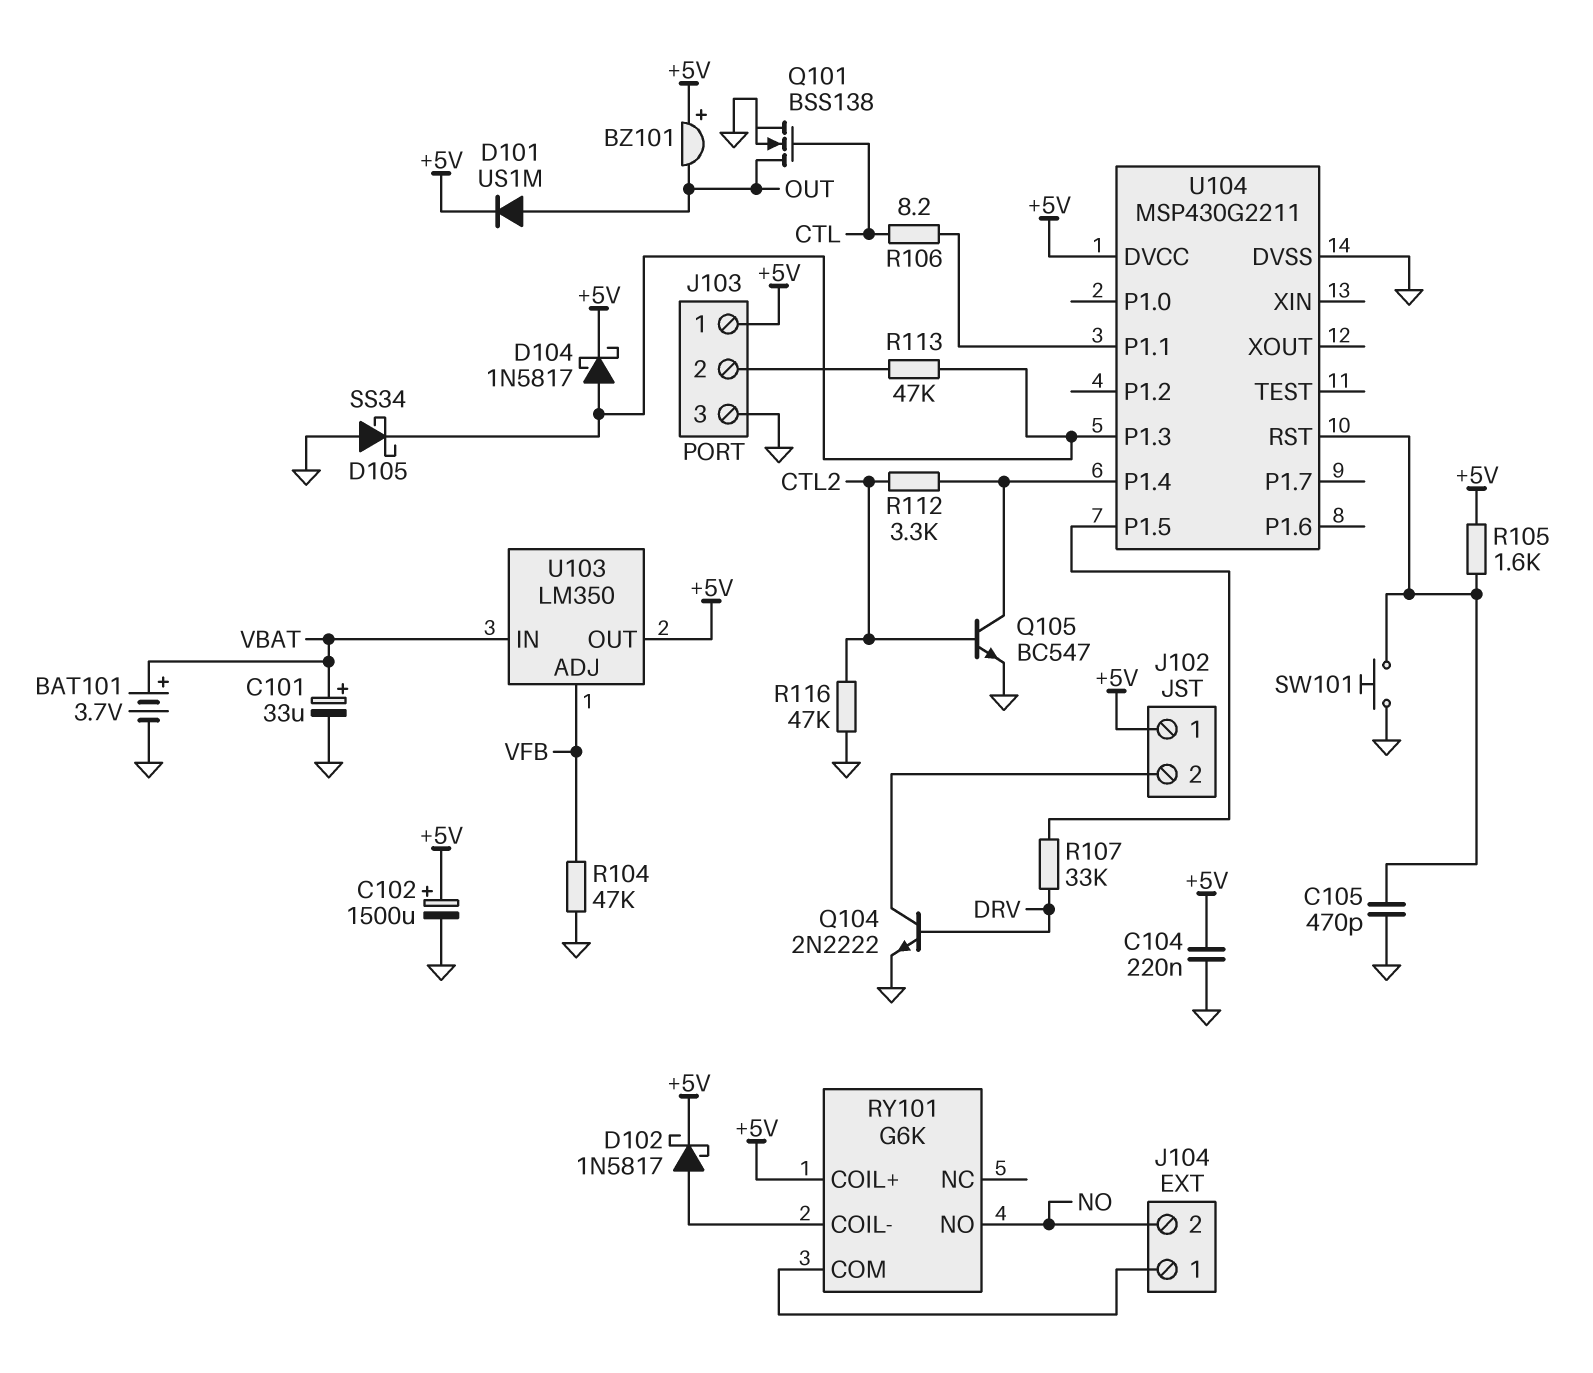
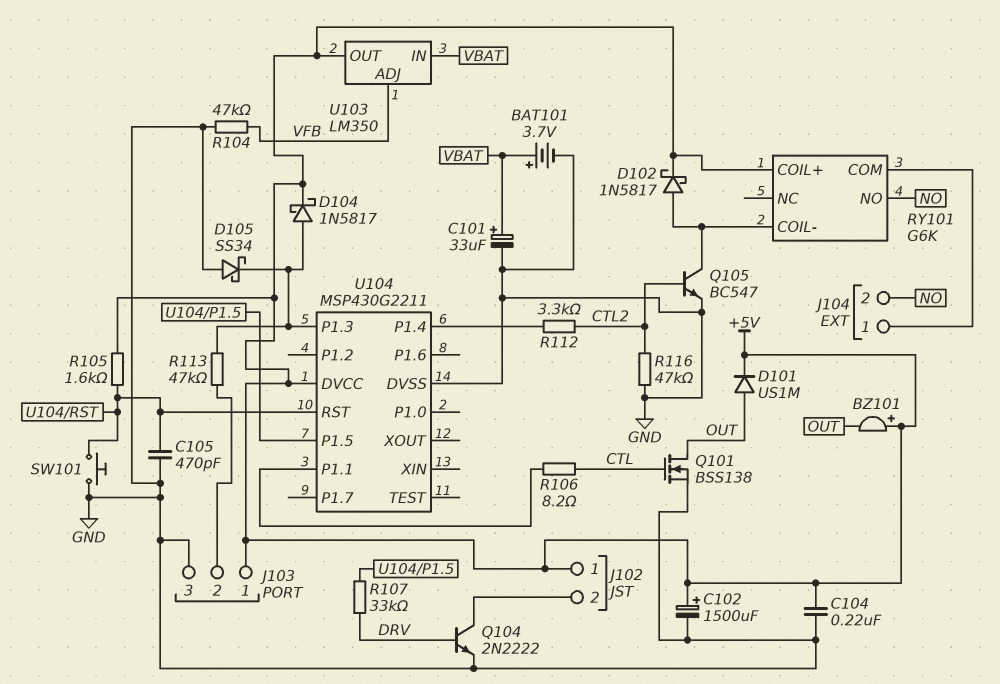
Q105: NPN BC547 (B CTL2, C U104/P1.4, E GND) -> NPN BC547 (B CTL2, C RY101/COIL-, E GND)

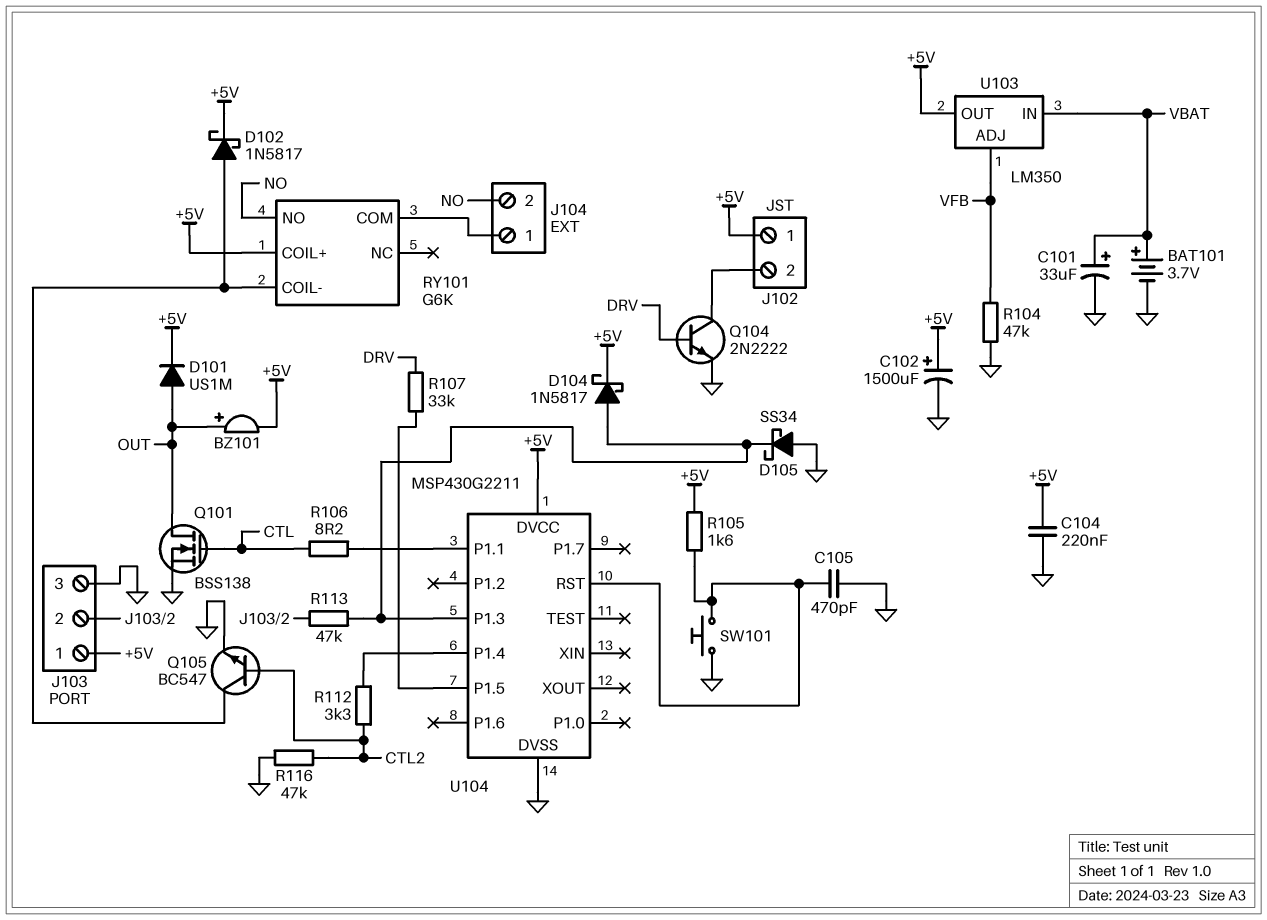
BZ101: buzzer (plus +5V, minus OUT) -> buzzer (plus OUT, minus +5V)

